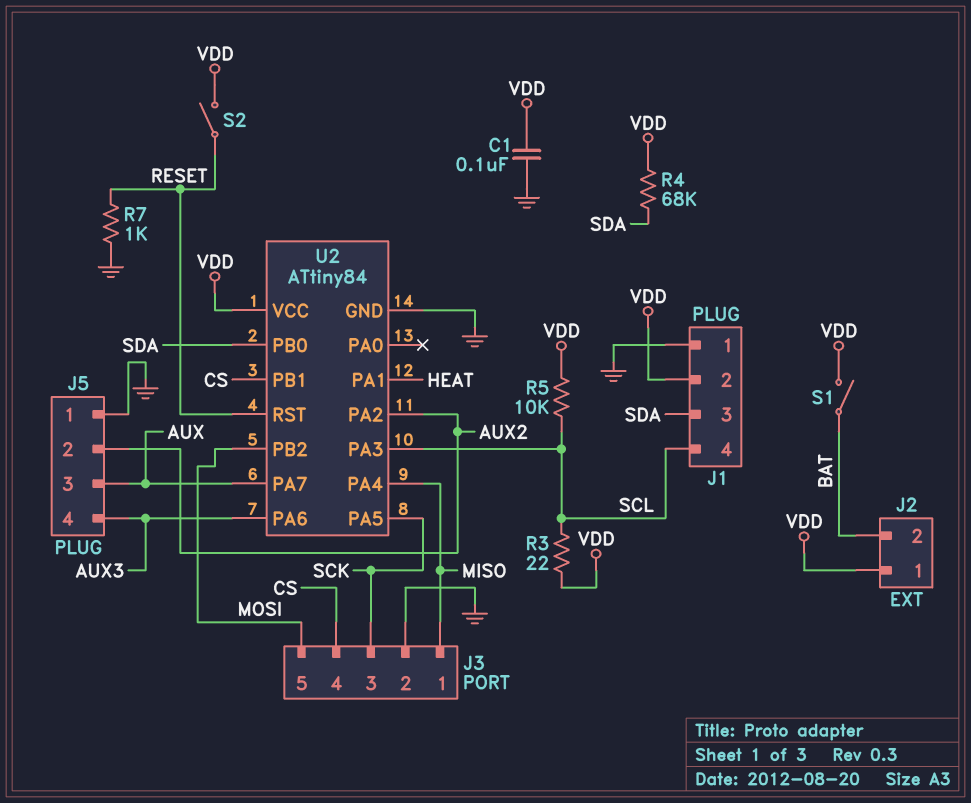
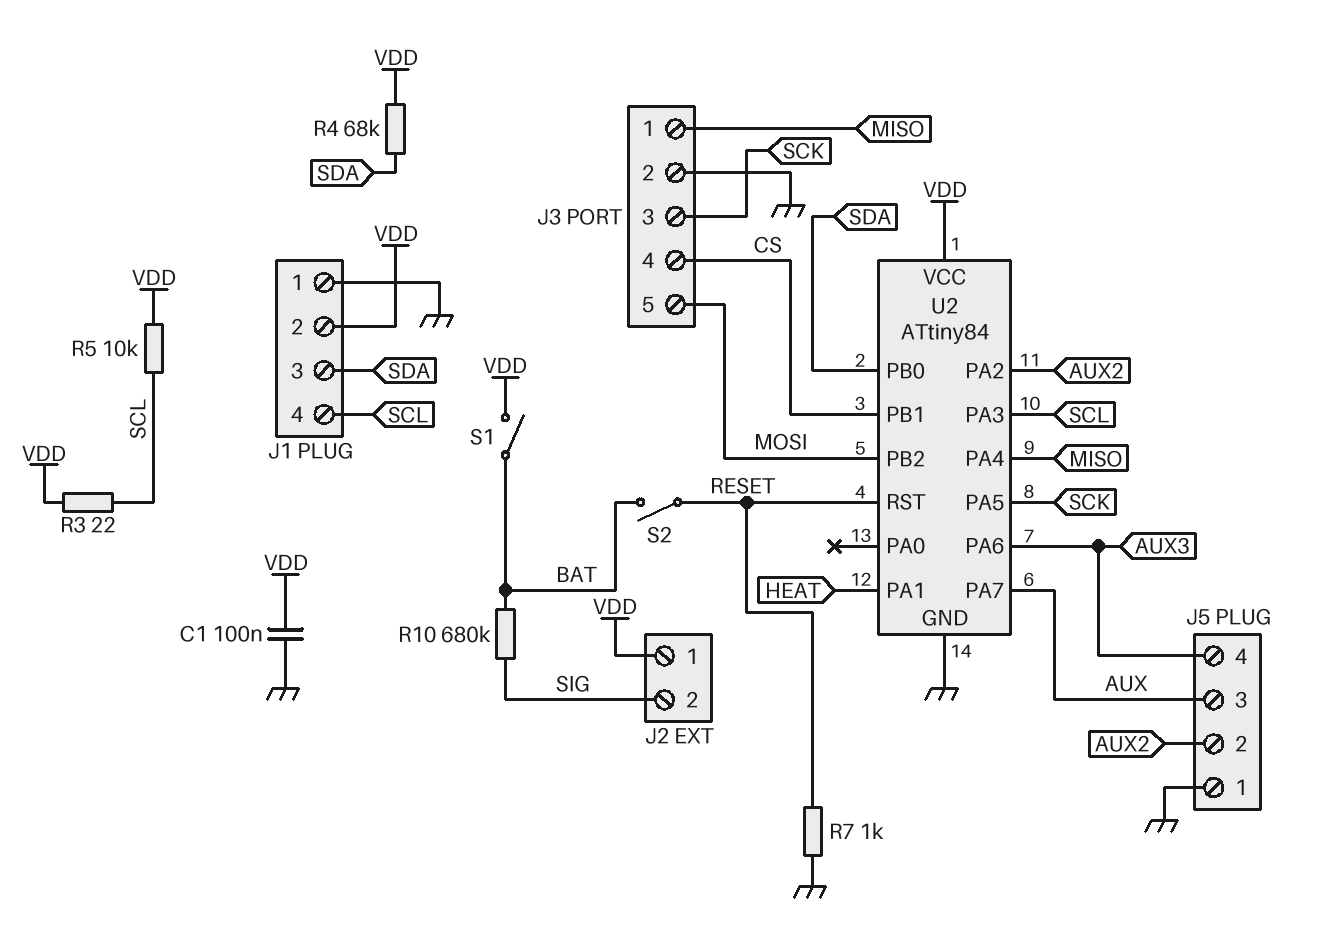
J2 pin 2: BAT -> SIG
R10: none -> 680k (BAT, SIG)
S2: switch (RESET, VDD) -> switch (BAT, RESET)

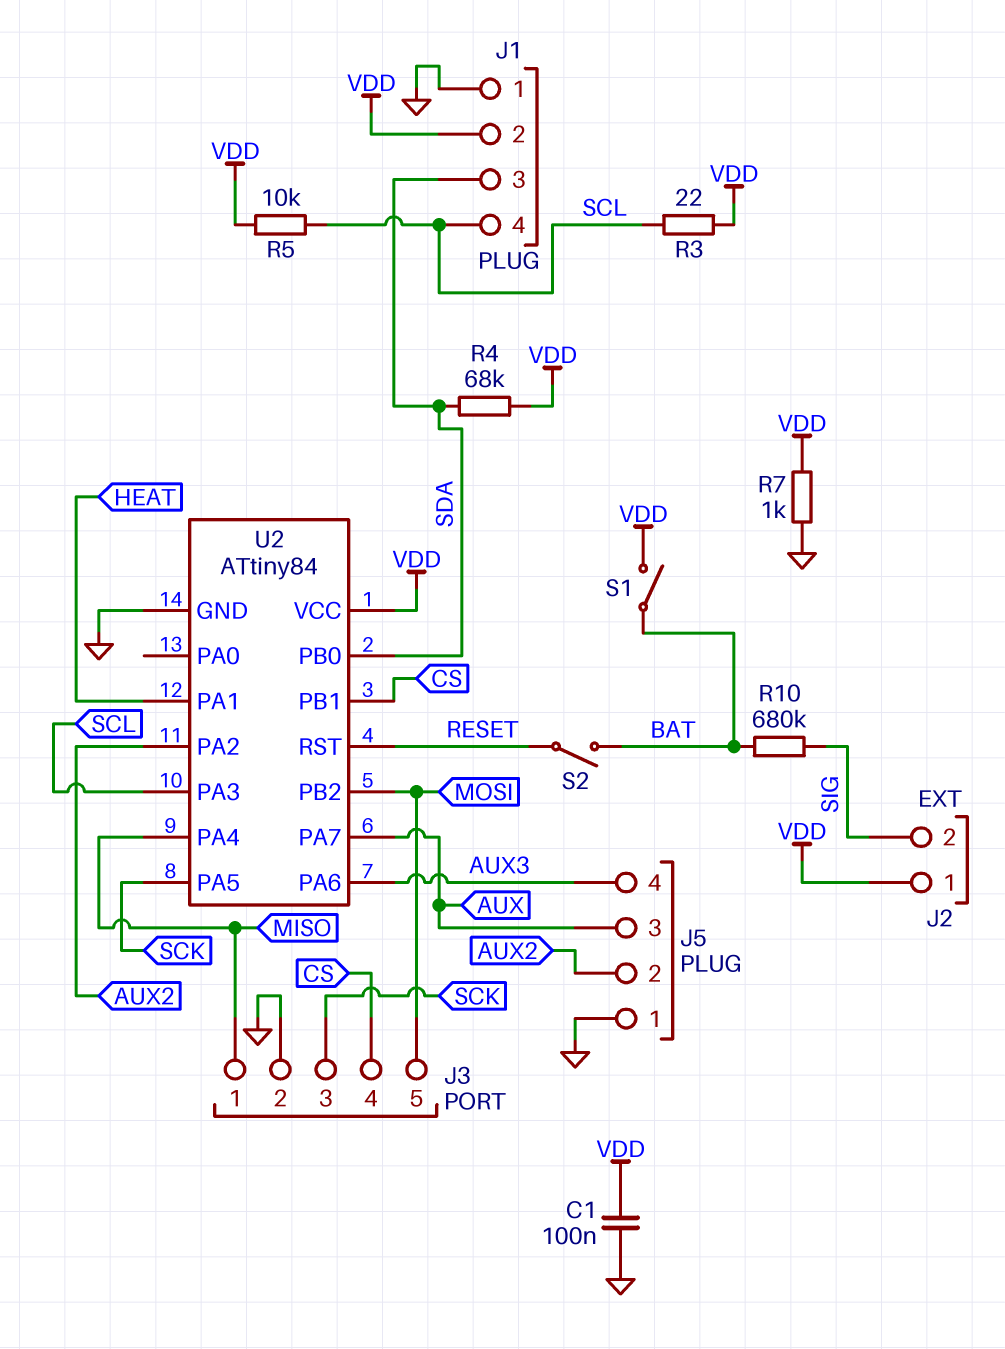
R7: 1k (GND, RESET) -> 1k (GND, VDD)

